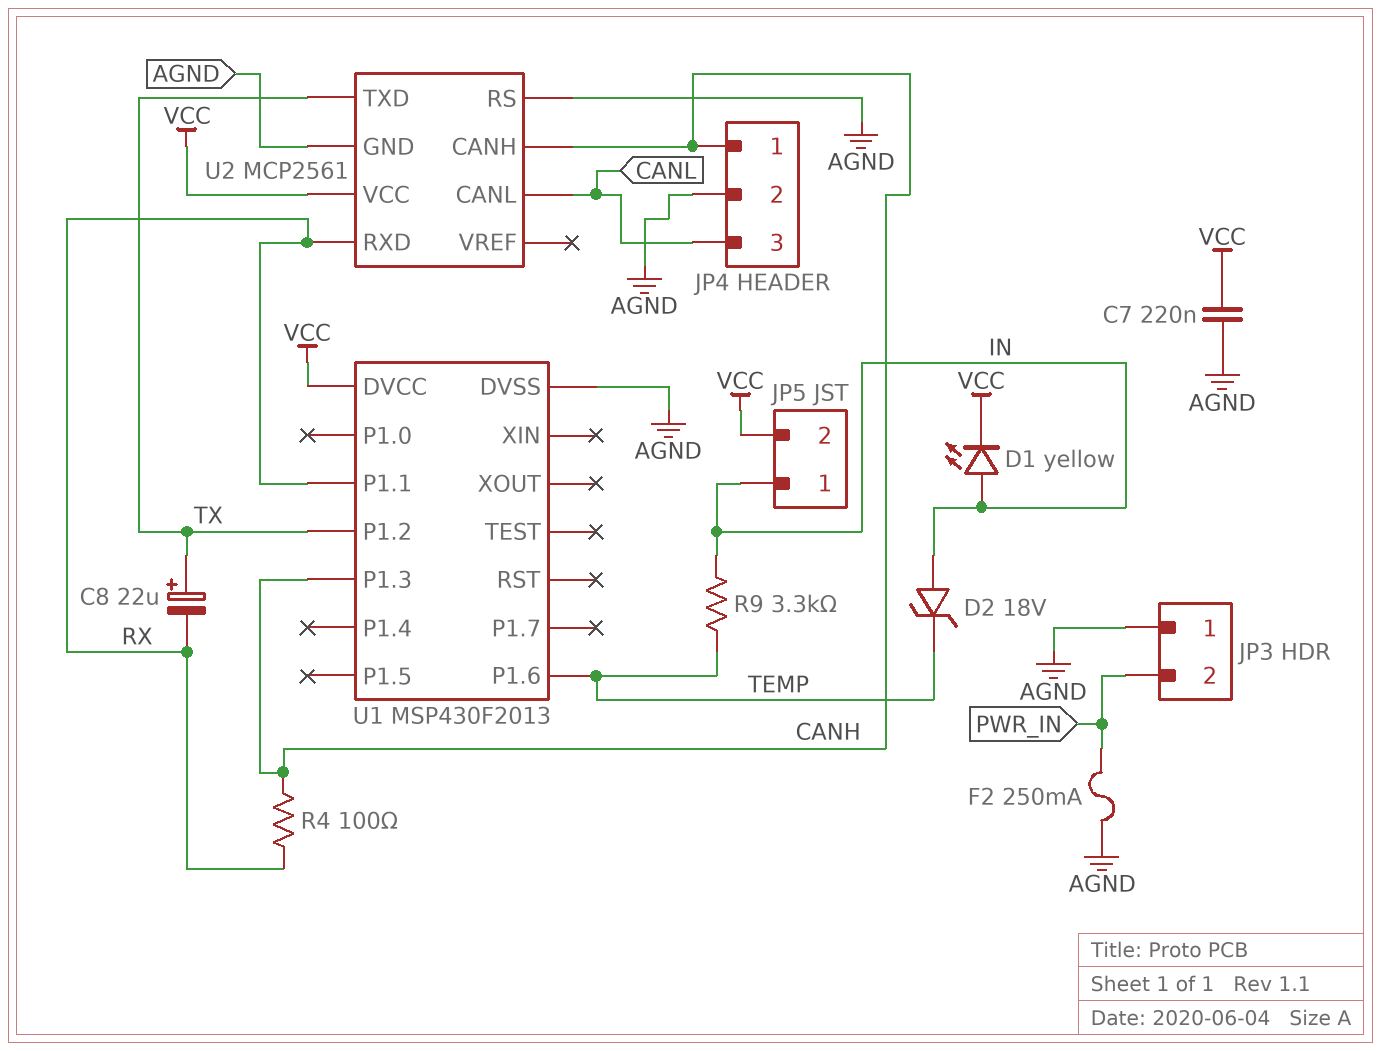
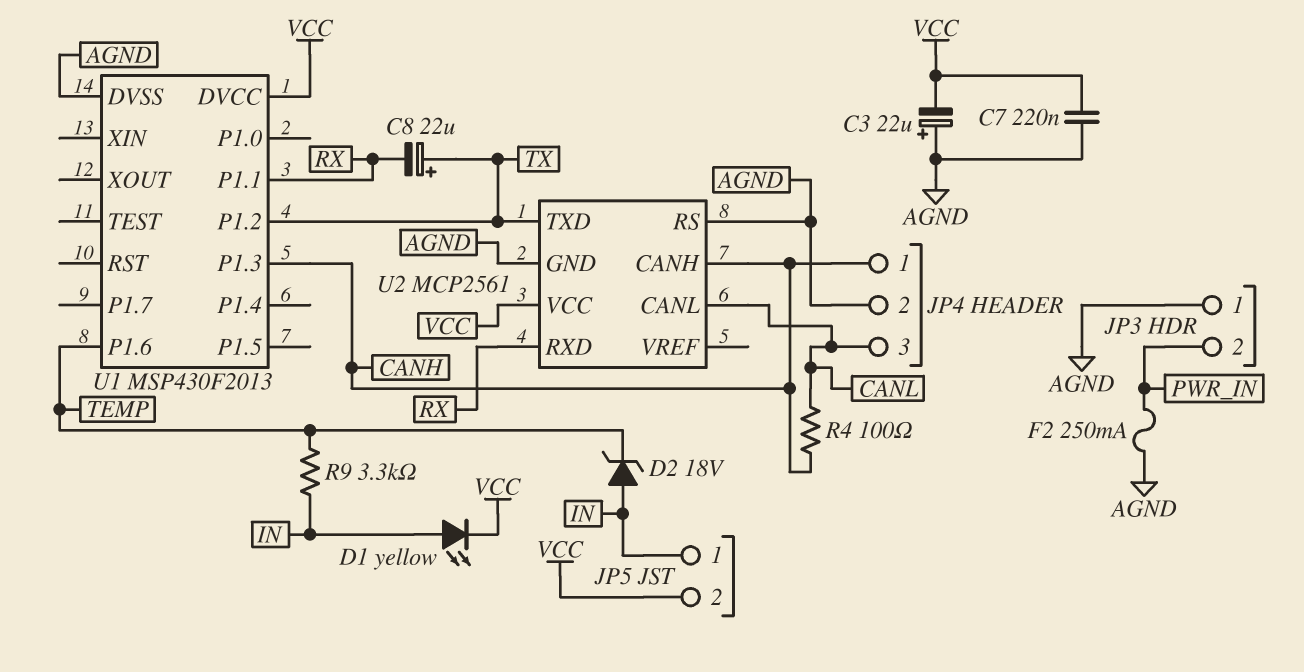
C3: none -> 22uF (plus AGND, minus VCC)
R4: 100 (CANH, RX) -> 100 (CANH, CANL)

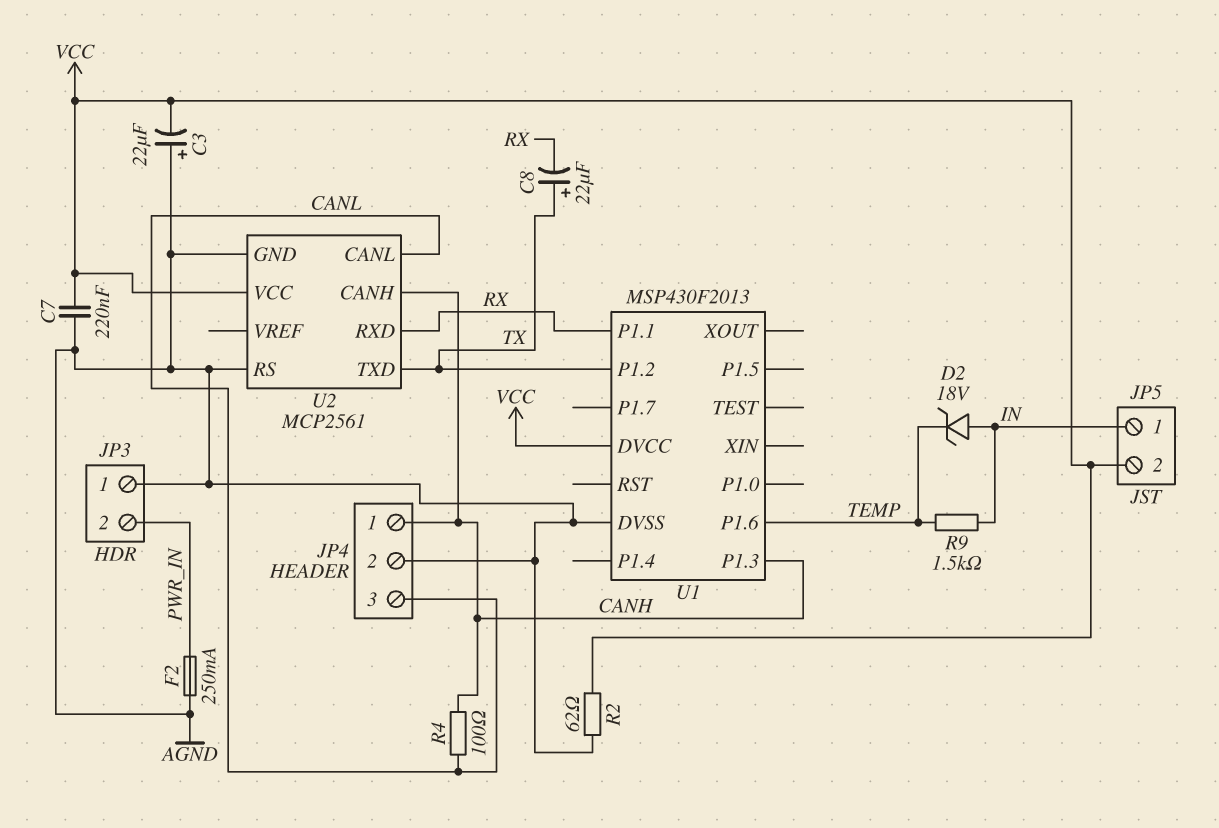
D1: LED yellow (A IN, K VCC) -> none
R2: none -> 62 (AGND, VCC)
R9: 3.3k (IN, TEMP) -> 1.5k (IN, TEMP)

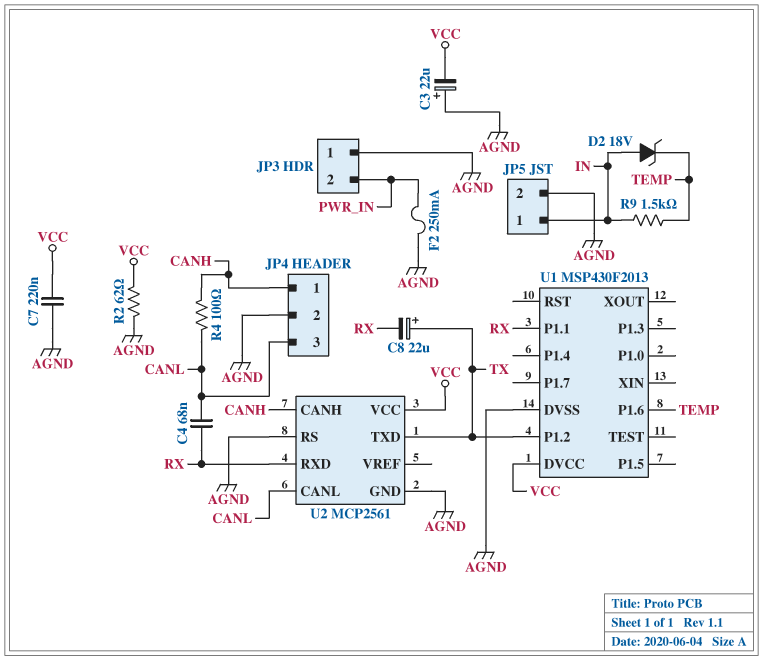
C4: none -> 68nF (CANL, RX)
JP5 pin 2: VCC -> AGND
U1 pin P1.3: CANH -> none

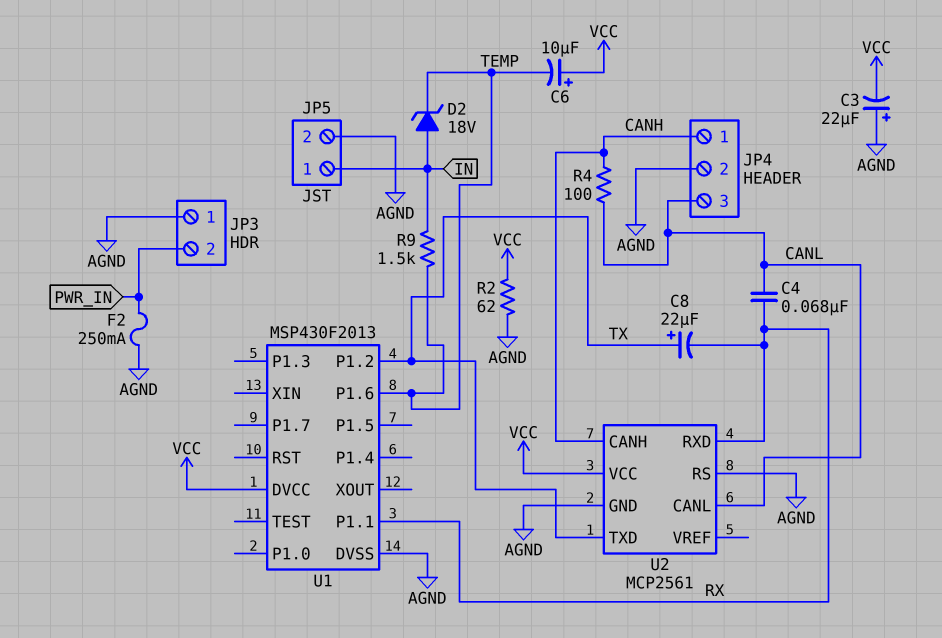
C6: none -> 10uF (plus VCC, minus TEMP)
C7: 220nF (AGND, VCC) -> none

